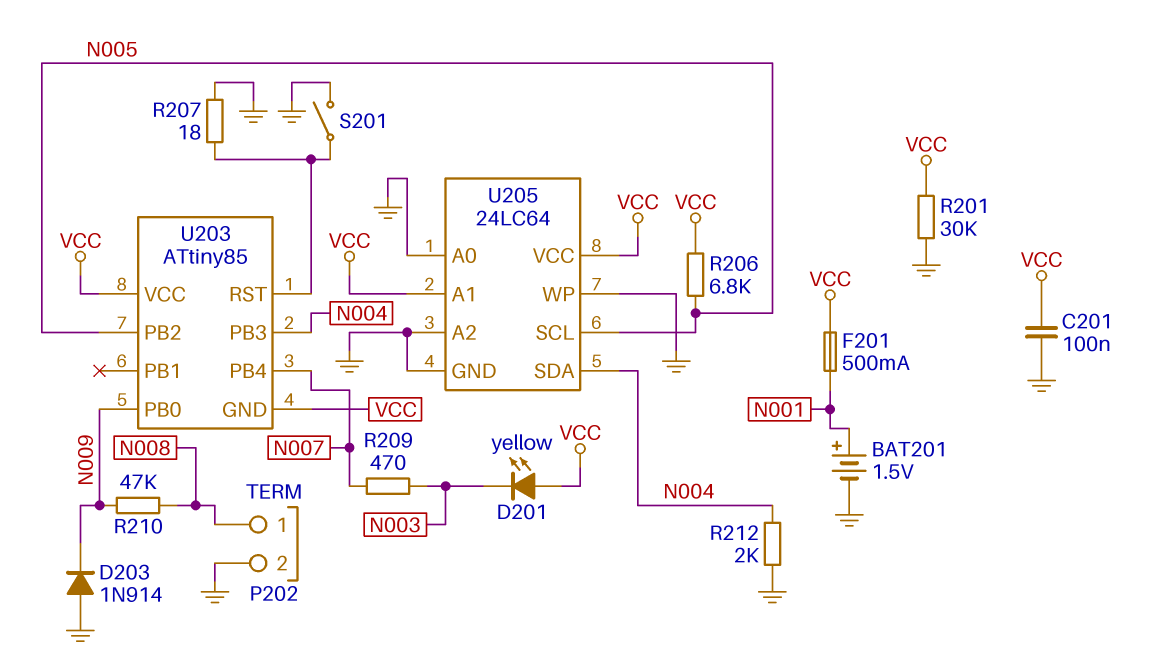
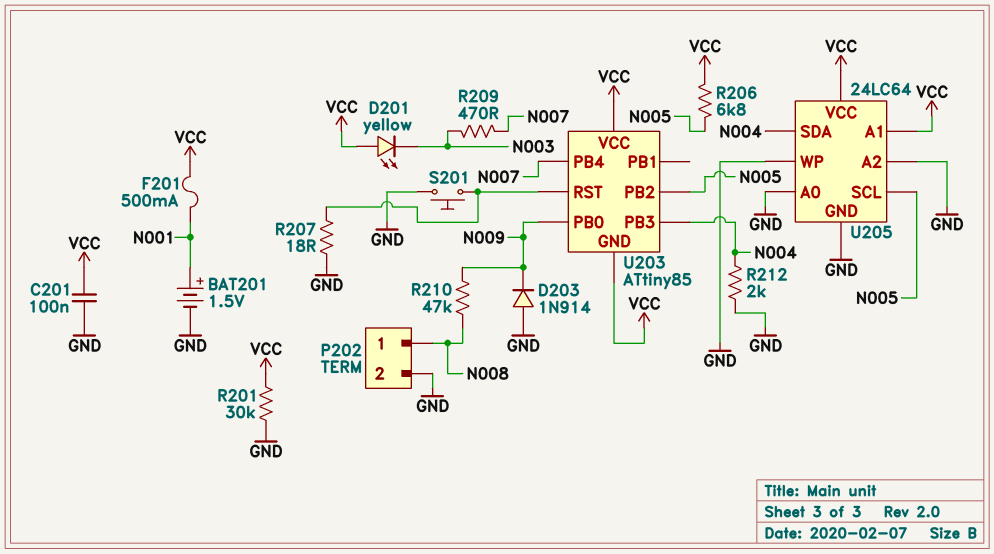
S201: switch (GND, U203/RST) -> button (GND, U203/RST)

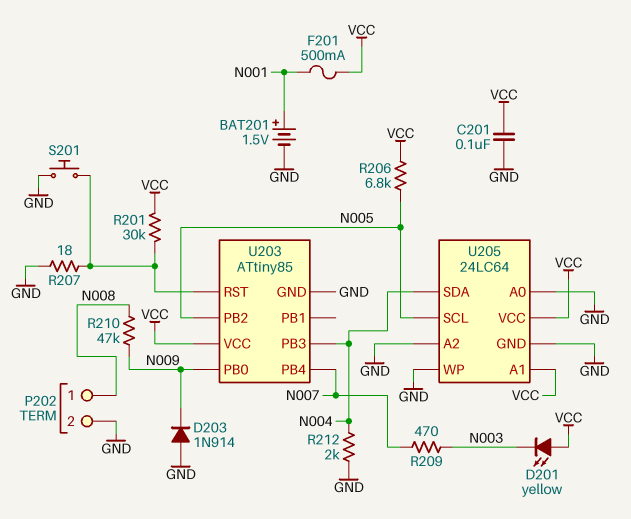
R201: 30k (GND, VCC) -> 30k (U203/RST, VCC)
U203 pin GND: VCC -> GND

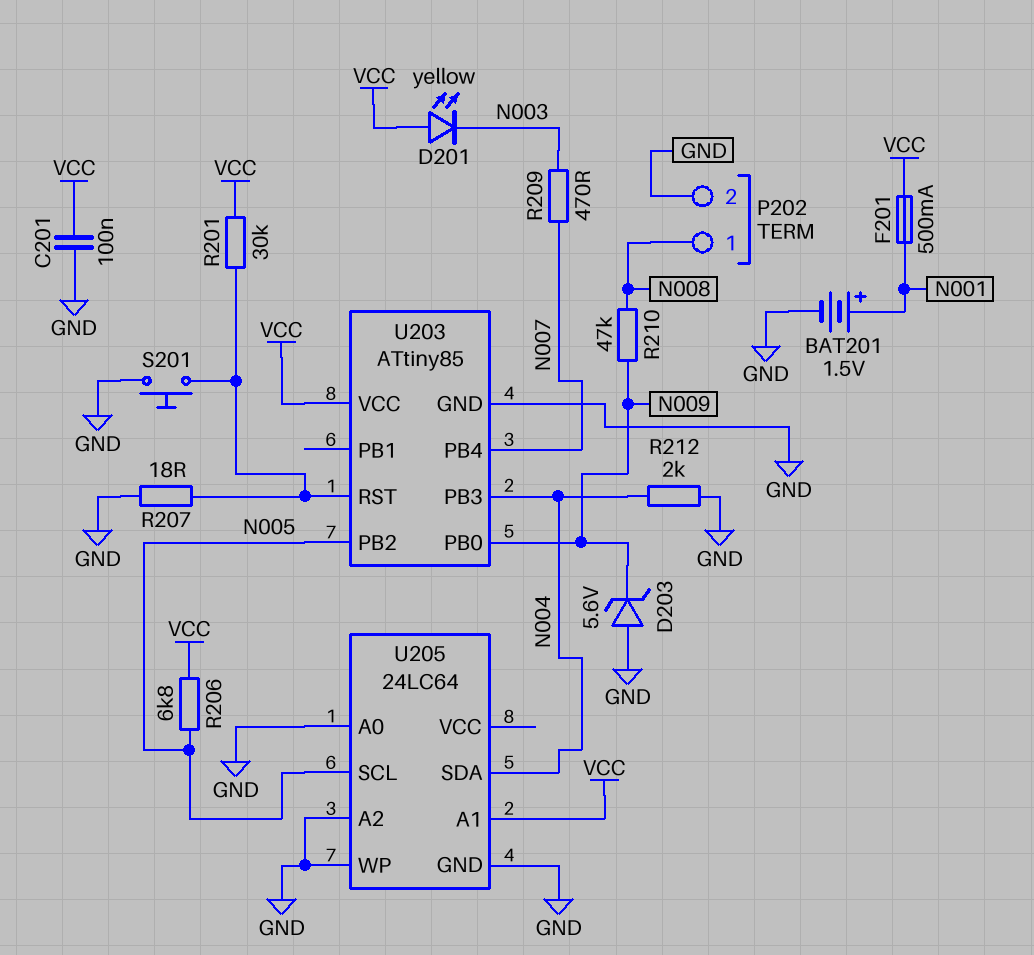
D203: diode 1N914 (A GND, K N009) -> zener 5.6V (A GND, K N009)
U205 pin VCC: VCC -> none

